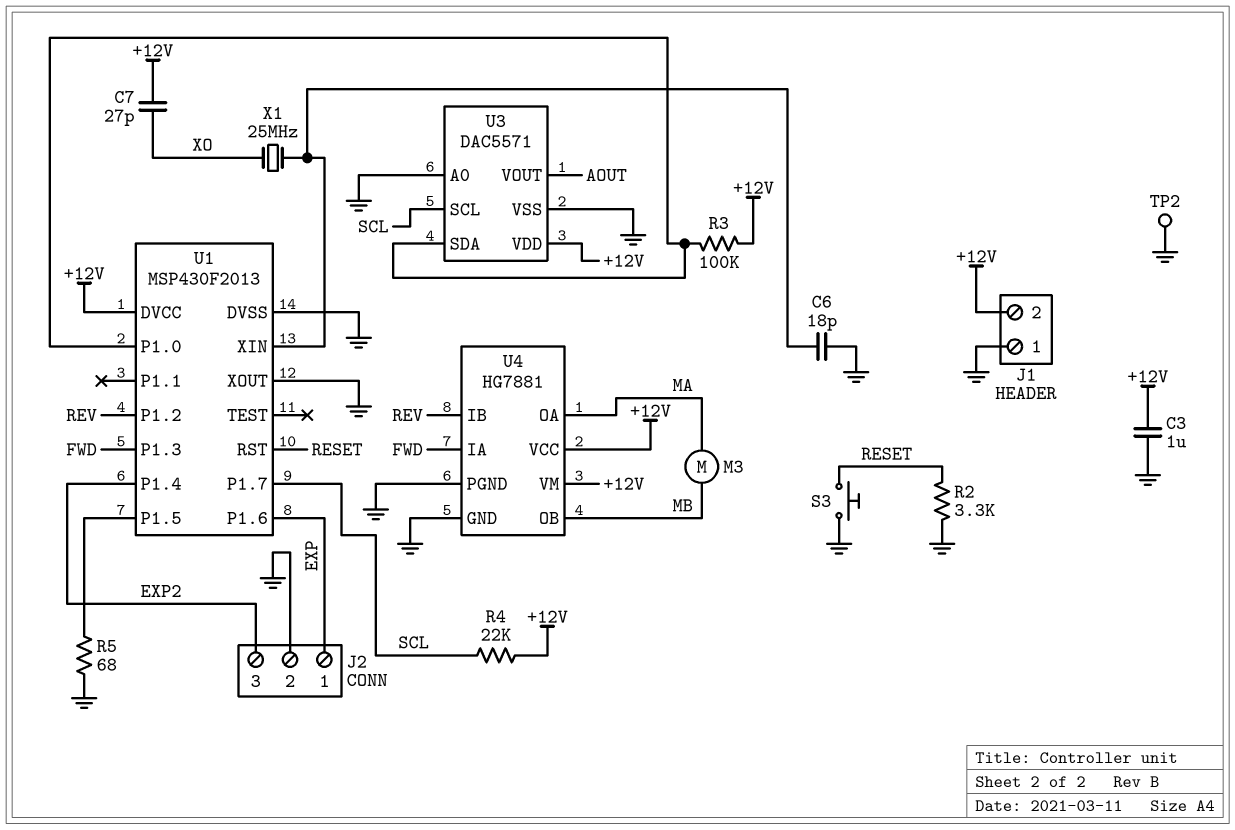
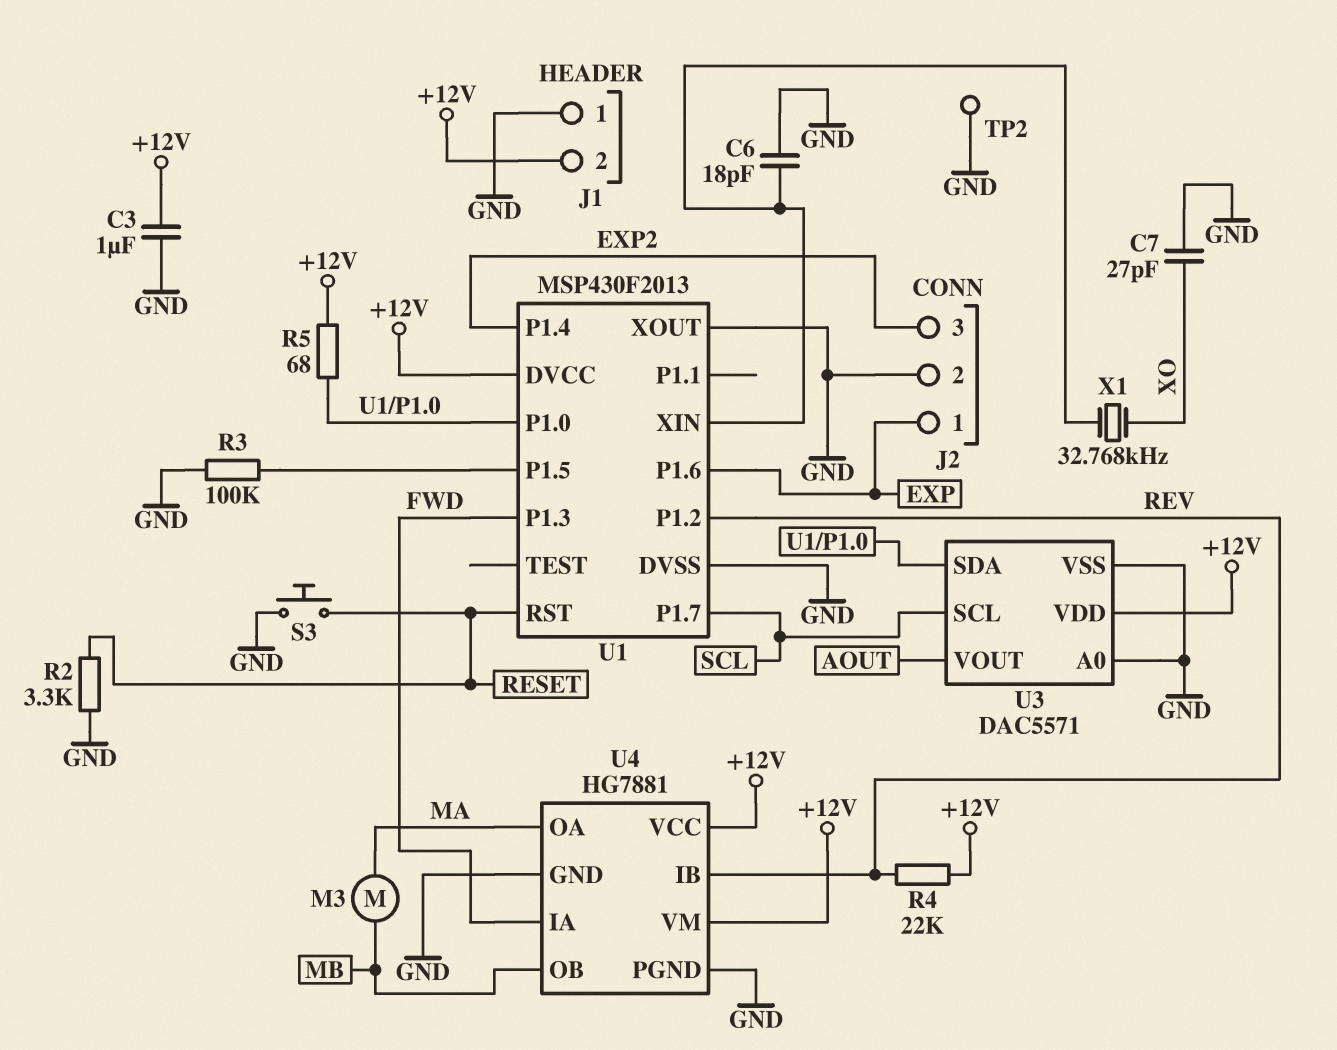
C7: 27pF (+12V, XO) -> 27pF (GND, XO)
R3: 100k (+12V, U1/P1.0) -> 100k (GND, U1/P1.5)
R4: 22k (+12V, SCL) -> 22k (+12V, REV)
R5: 68 (GND, U1/P1.5) -> 68 (+12V, U1/P1.0)
X1: 25MHz (U1/XIN, XO) -> 32.768kHz (U1/XIN, XO)

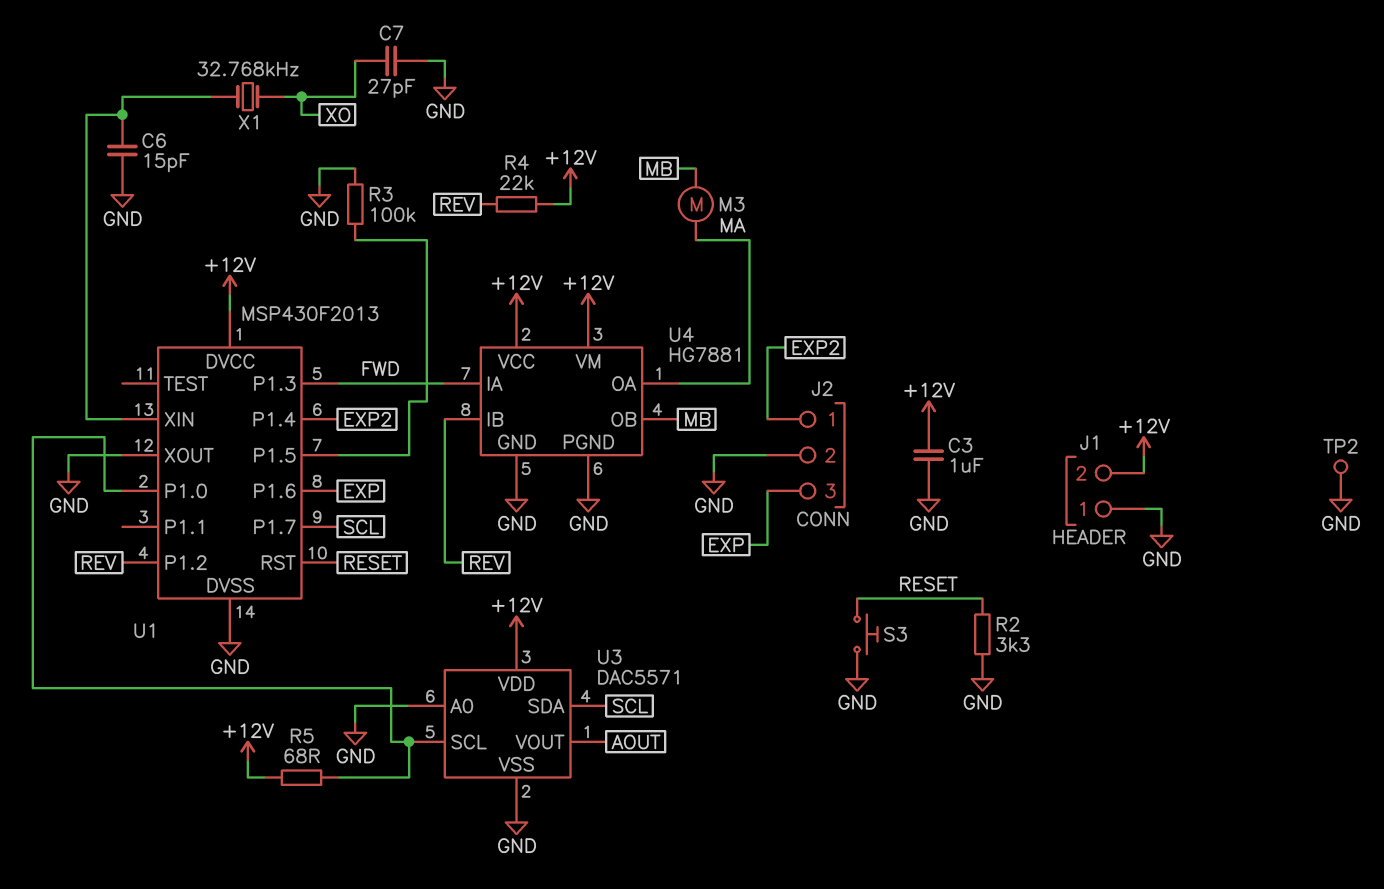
C6: 18pF (GND, U1/XIN) -> 15pF (GND, U1/XIN)
J2 pin 1: EXP -> EXP2
J2 pin 3: EXP2 -> EXP
U3 pin SCL: SCL -> U1/P1.0
U3 pin SDA: U1/P1.0 -> SCL

